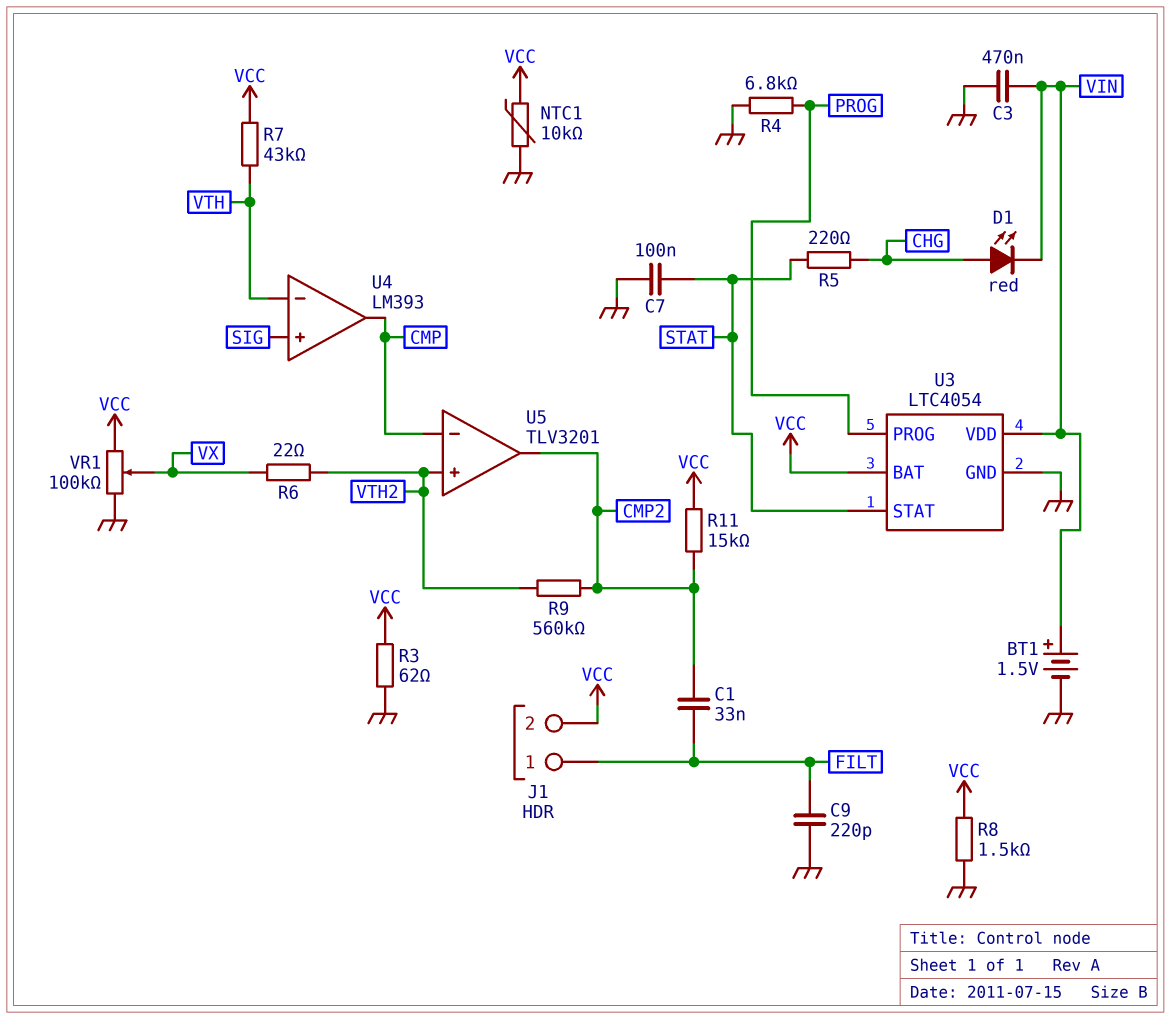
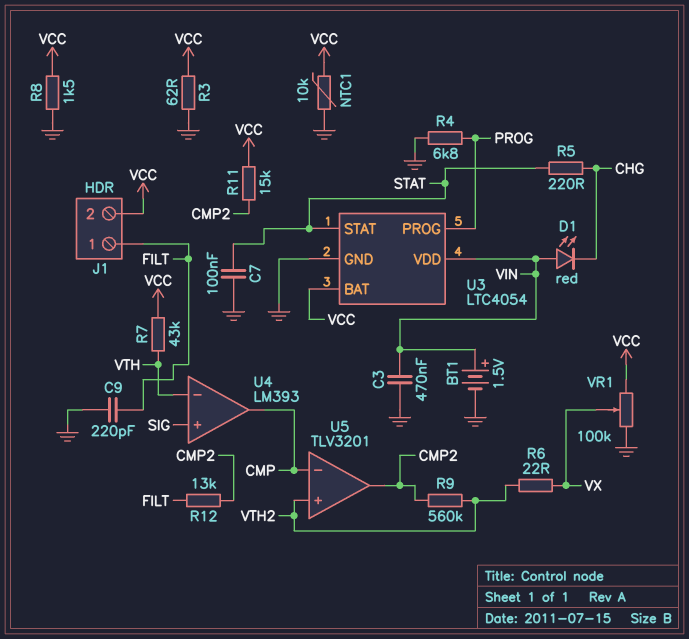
C1: 33nF (CMP2, FILT) -> none
D1: LED red (A CHG, K VIN) -> LED red (A VIN, K CHG)
R12: none -> 13k (CMP2, FILT)

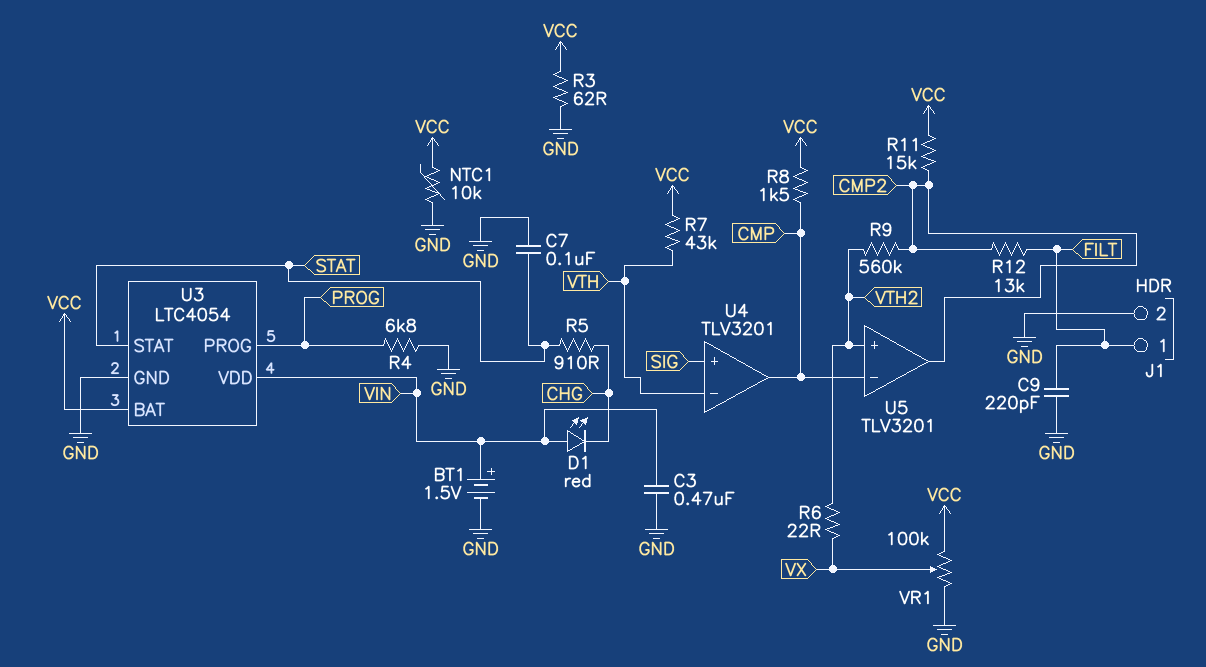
J1 pin 2: VCC -> GND
R5: 220 (CHG, STAT) -> 910 (CHG, STAT)
R8: 1.5k (GND, VCC) -> 1.5k (CMP, VCC)
U4: LM393 -> TLV3201

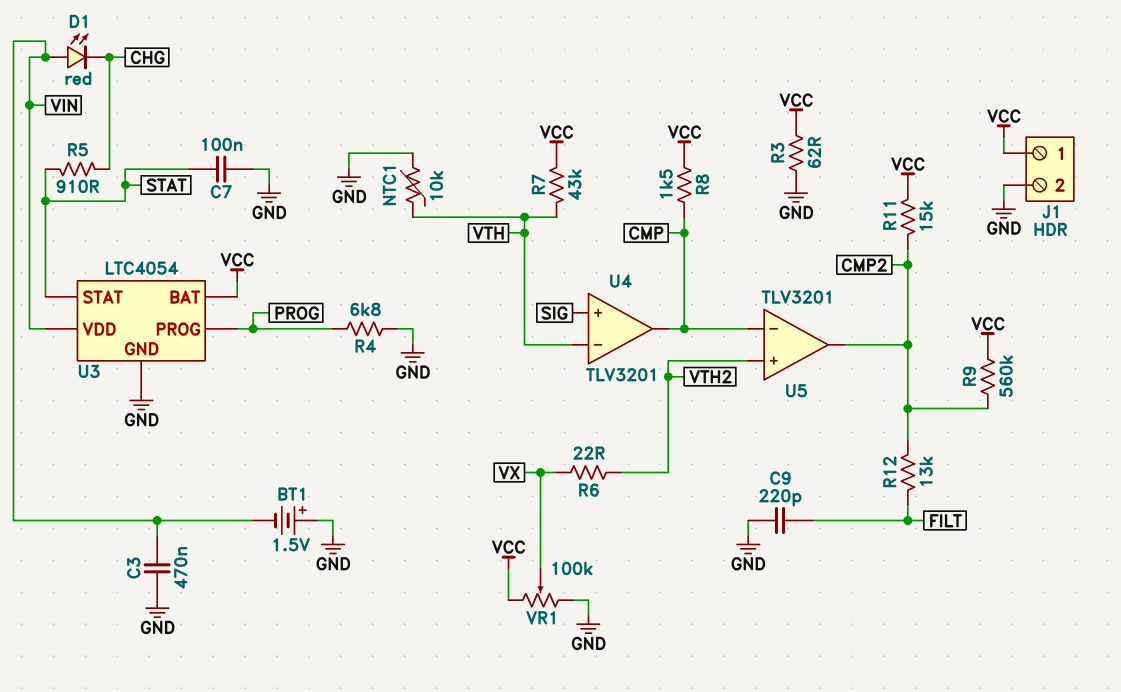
BT1: 1.5V (plus VIN, minus GND) -> 1.5V (plus GND, minus VIN)
J1 pin 1: FILT -> VCC
NTC1: 10k (GND, VCC) -> 10k (GND, VTH)
R9: 560k (CMP2, VTH2) -> 560k (CMP2, VCC)

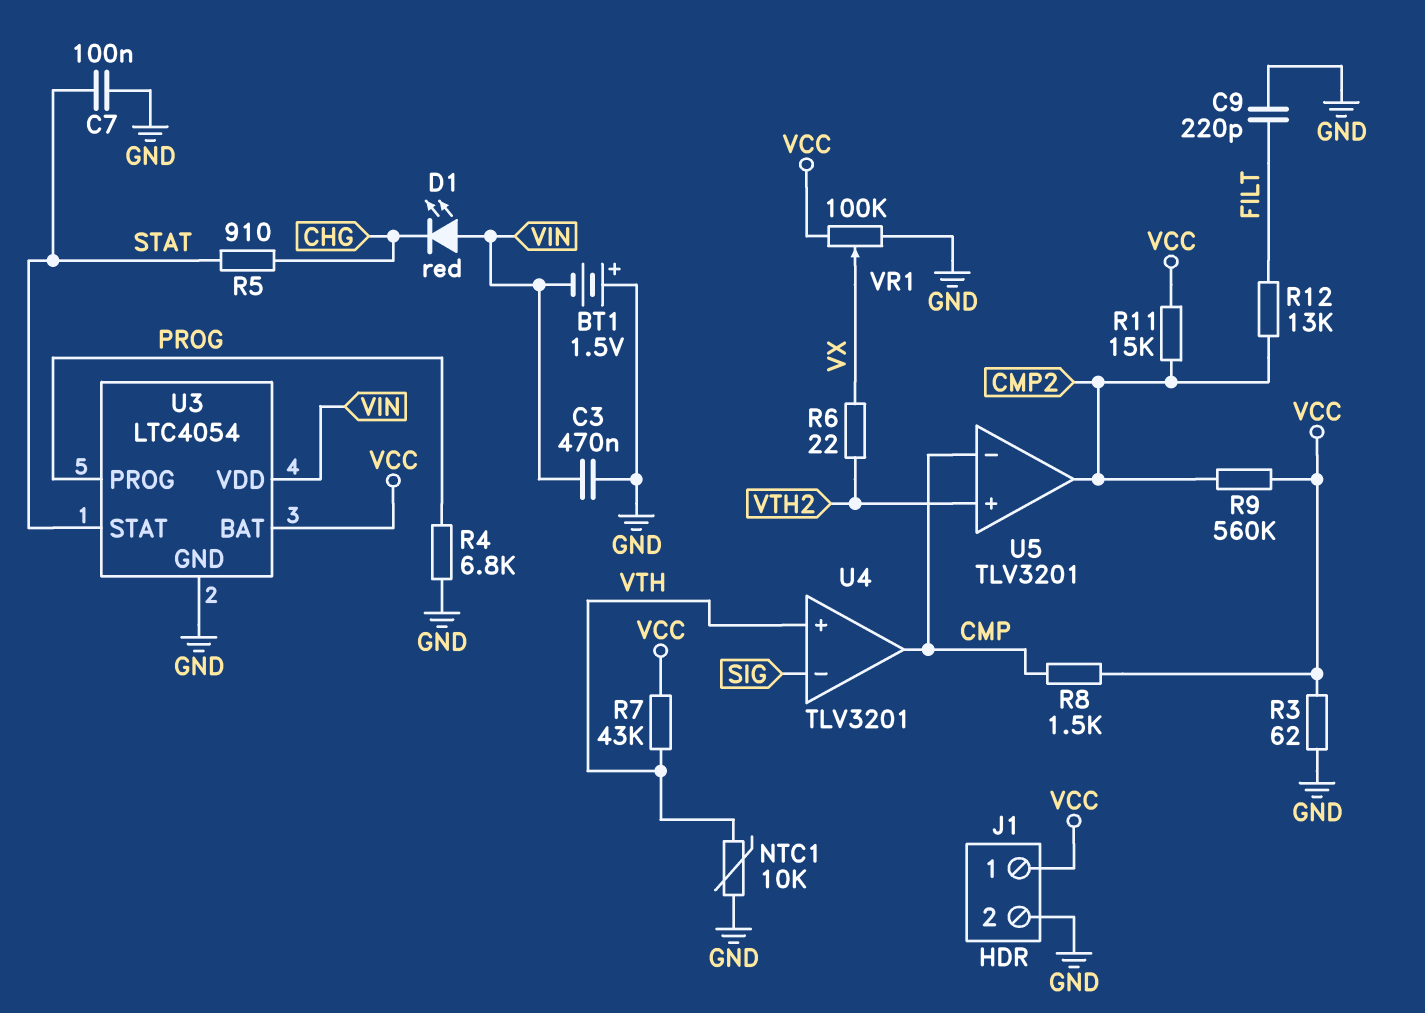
U4 pin in+: SIG -> VTH
U4 pin in-: VTH -> SIG

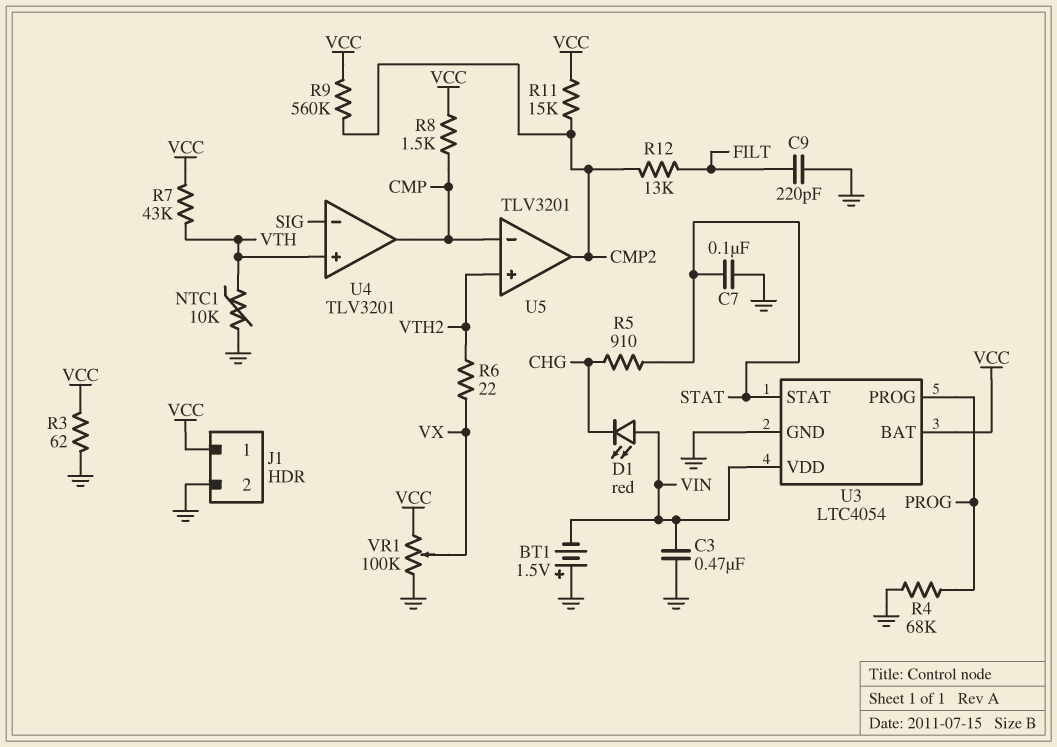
R4: 6.8k (GND, PROG) -> 68k (GND, PROG)

